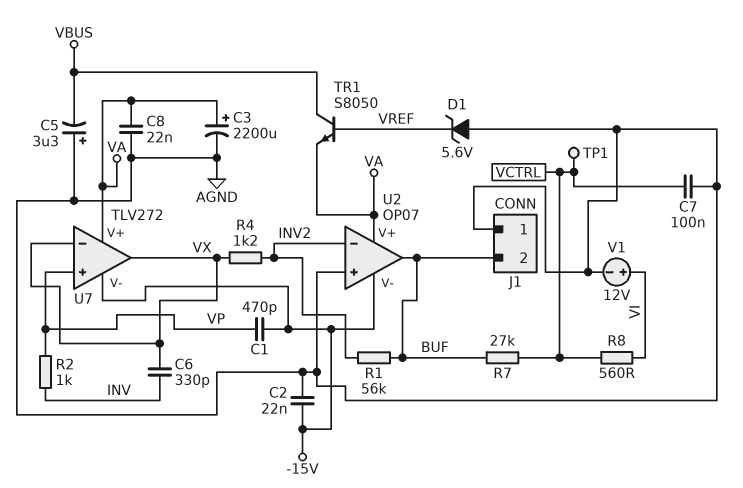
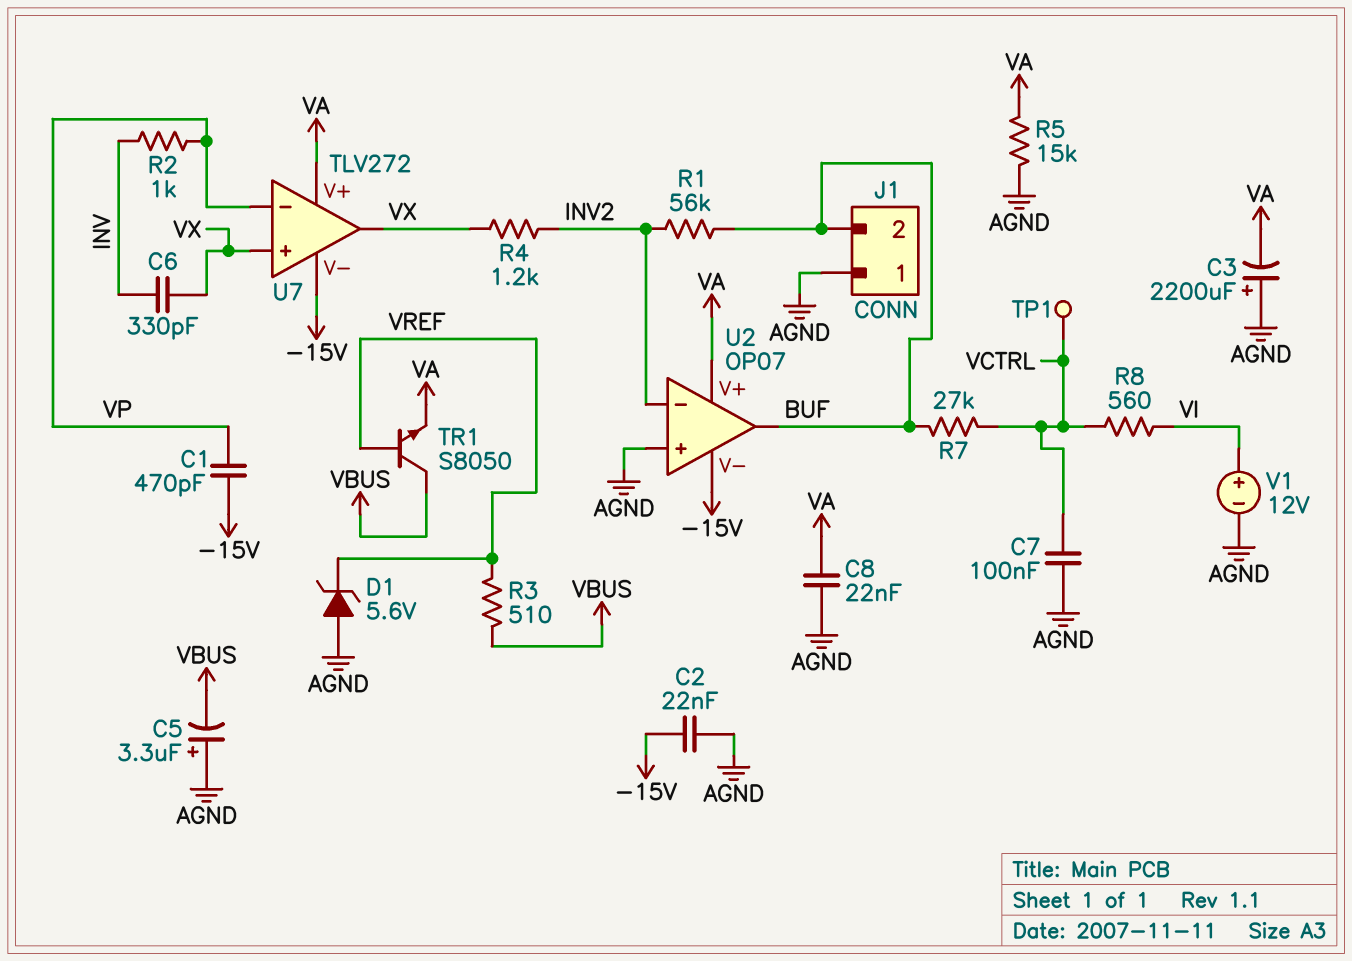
C3: 2200uF (plus VA, minus AGND) -> 2200uF (plus AGND, minus VA)
R3: none -> 510 (VBUS, VREF)
R5: none -> 15k (AGND, VA)
U7 pin in+: VP -> VX
U7 pin in-: VX -> VP

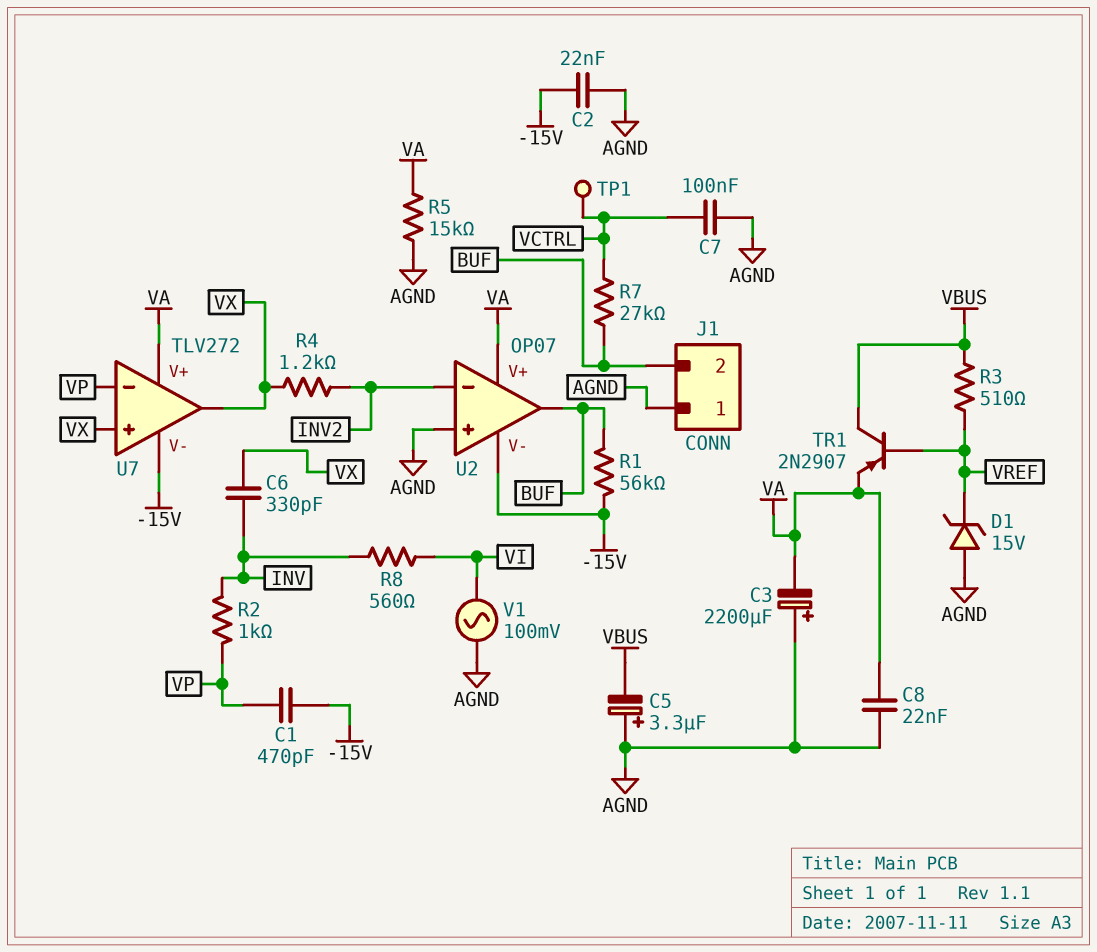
D1: zener 5.6V (A AGND, K VREF) -> zener 15V (A AGND, K VREF)
R1: 56k (BUF, INV2) -> 56k (-15V, BUF)
R8: 560 (VCTRL, VI) -> 560 (INV, VI)
TR1: NPN S8050 (B VREF, C VBUS, E VA) -> PNP 2N2907 (B VREF, C VBUS, E VA)
V1: 12V (plus VI, minus AGND) -> AC 100mV (AGND, VI)

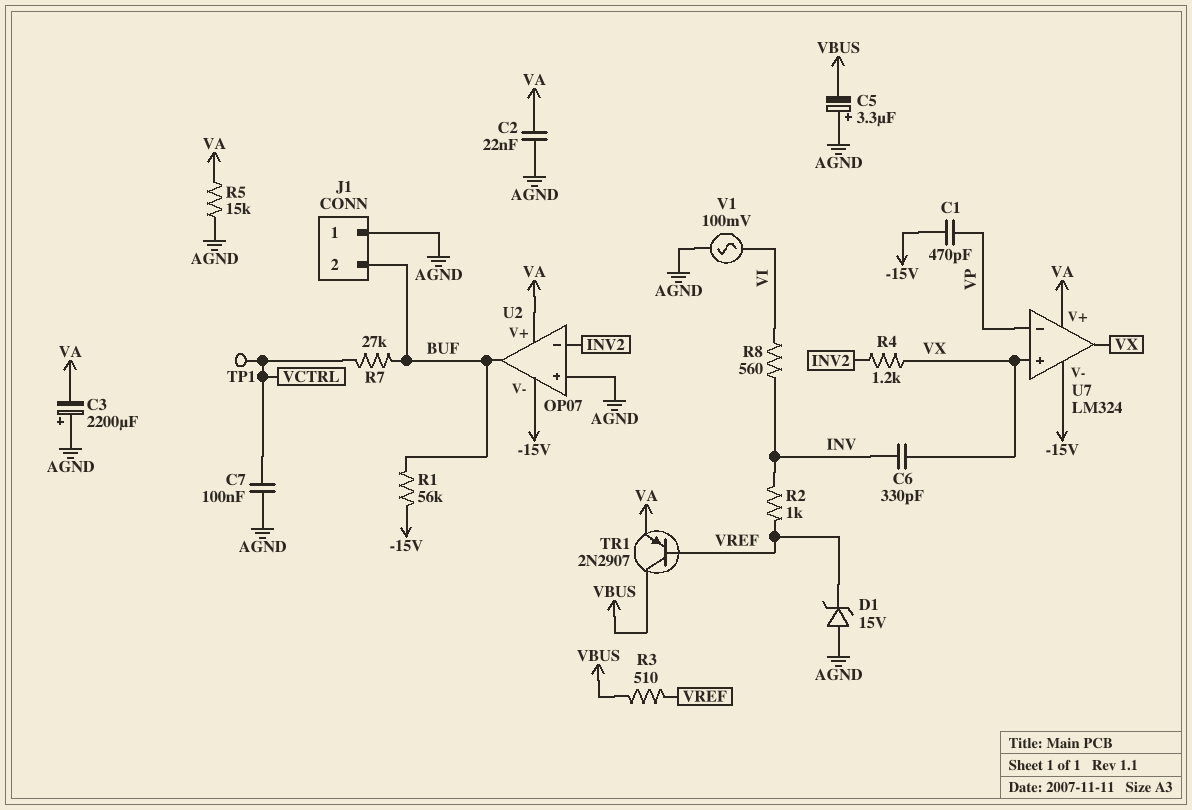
C2: 22nF (-15V, AGND) -> 22nF (AGND, VA)
C8: 22nF (AGND, VA) -> none
R2: 1k (INV, VP) -> 1k (INV, VREF)
U7: TLV272 -> LM324

